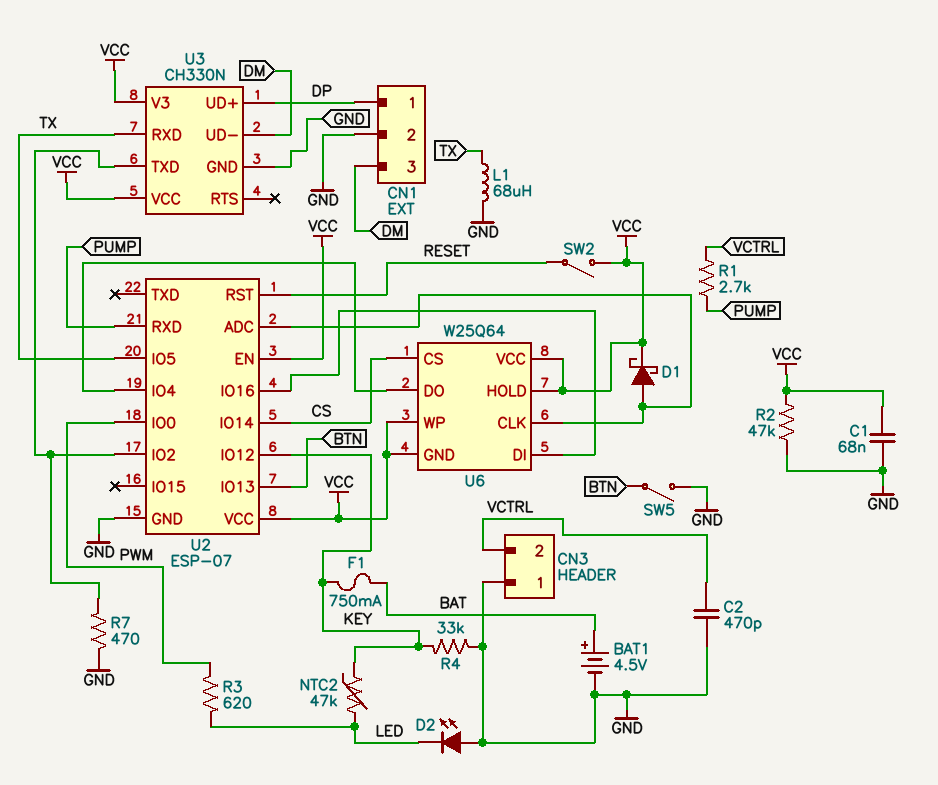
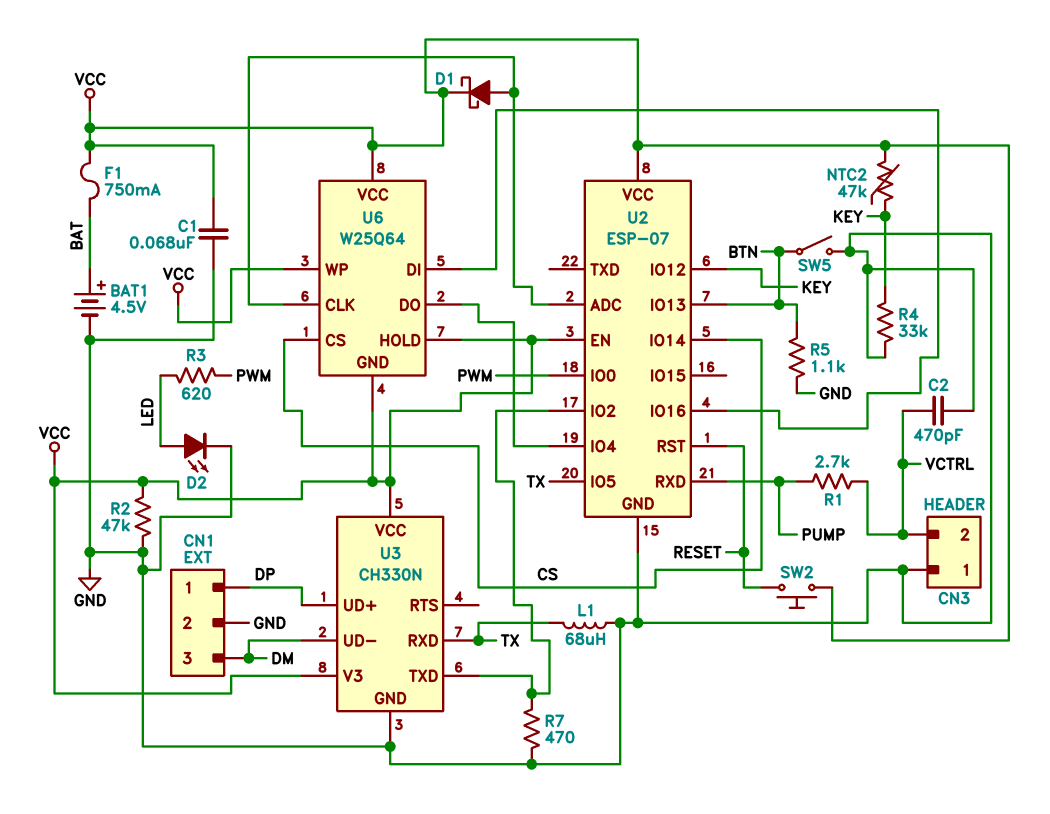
D2: LED (A GND, K LED) -> LED (A LED, K GND)
F1: 750mA (BAT, KEY) -> 750mA (BAT, VCC)
NTC2: 47k (KEY, LED) -> 47k (KEY, VCC)
R5: none -> 1.1k (BTN, GND)
SW2: switch (RESET, VCC) -> button (RESET, VCC)

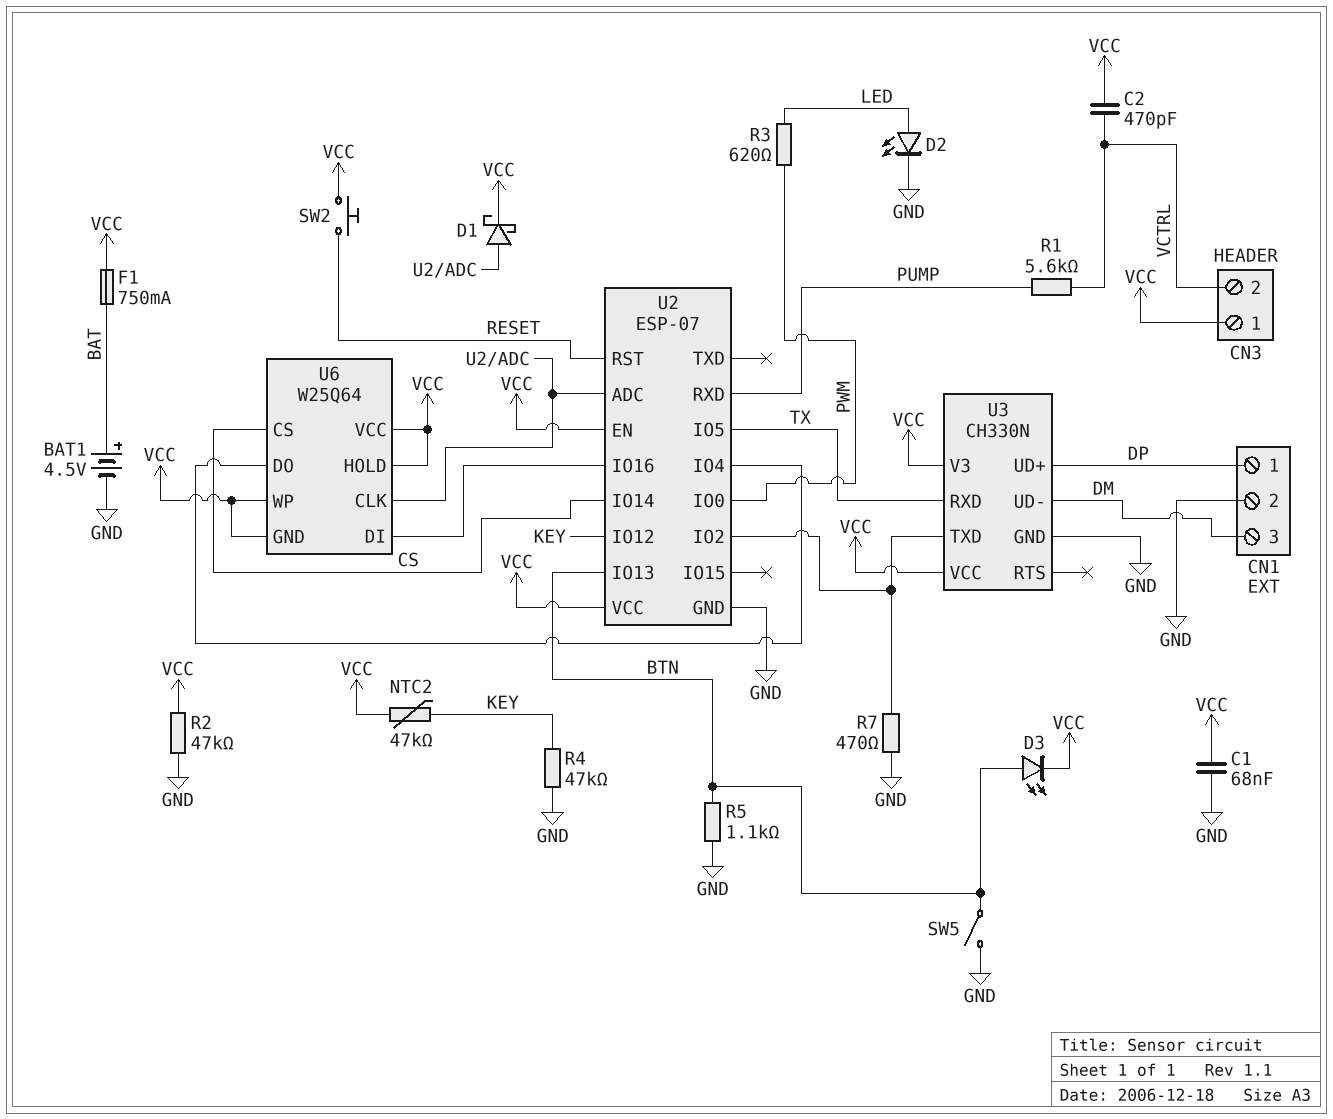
C2: 470pF (GND, VCTRL) -> 470pF (VCC, VCTRL)
CN3 pin 1: GND -> VCC
D3: none -> LED (A BTN, K VCC)
L1: 68uH (GND, TX) -> none
R1: 2.7k (PUMP, VCTRL) -> 5.6k (PUMP, VCTRL)
R4: 33k (GND, KEY) -> 47k (GND, KEY)

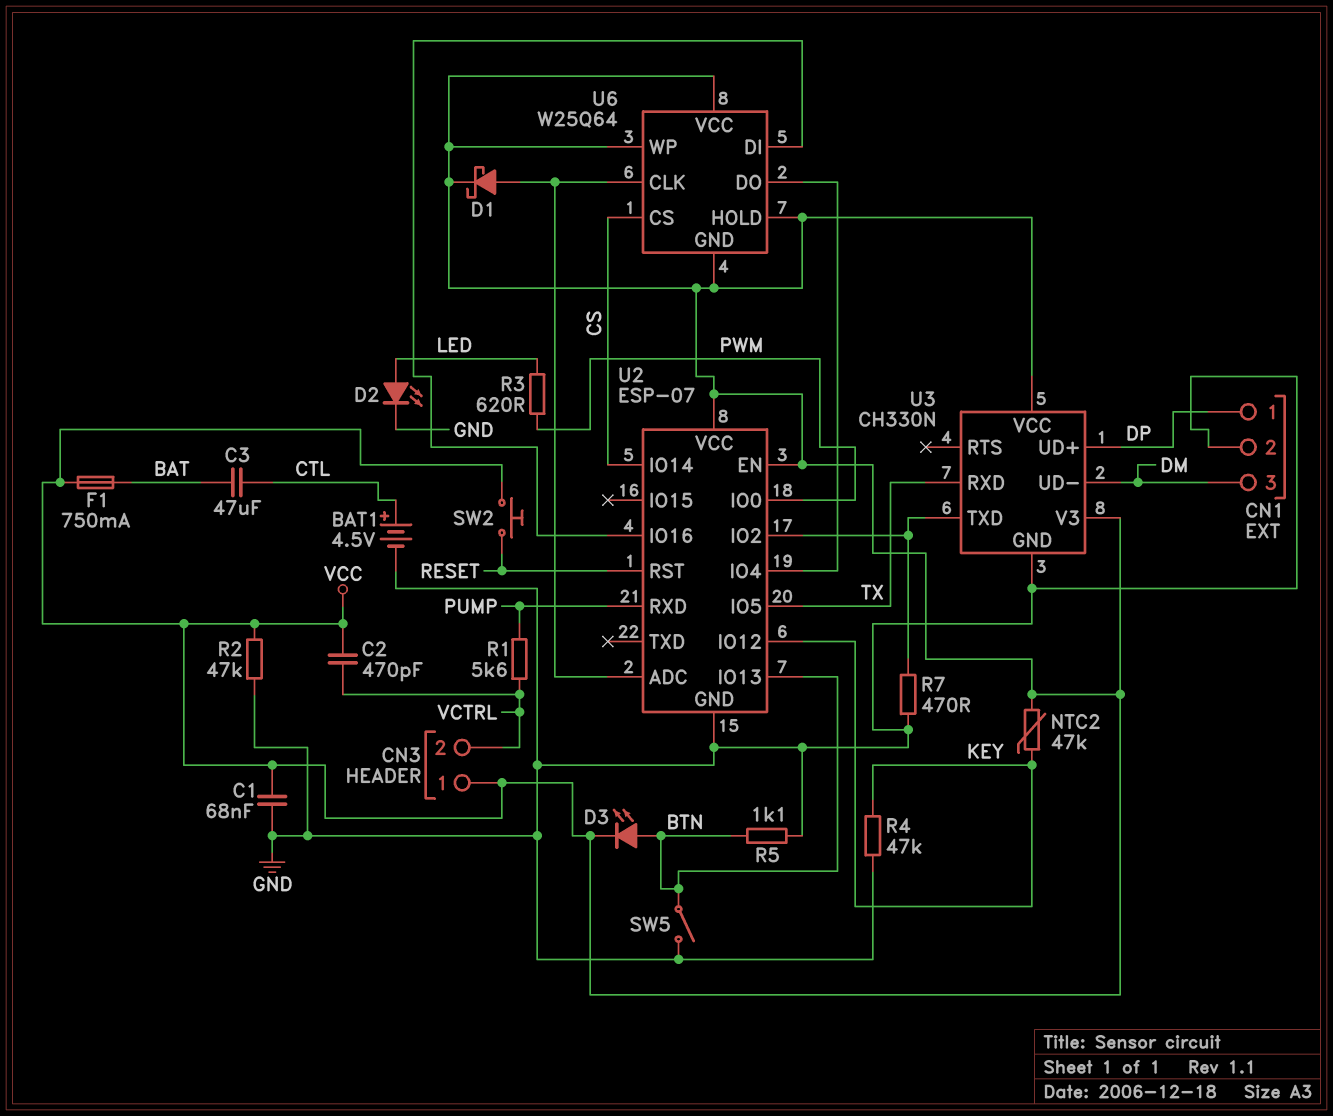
BAT1: 4.5V (plus BAT, minus GND) -> 4.5V (plus CTL, minus GND)
C3: none -> 47uF (BAT, CTL)

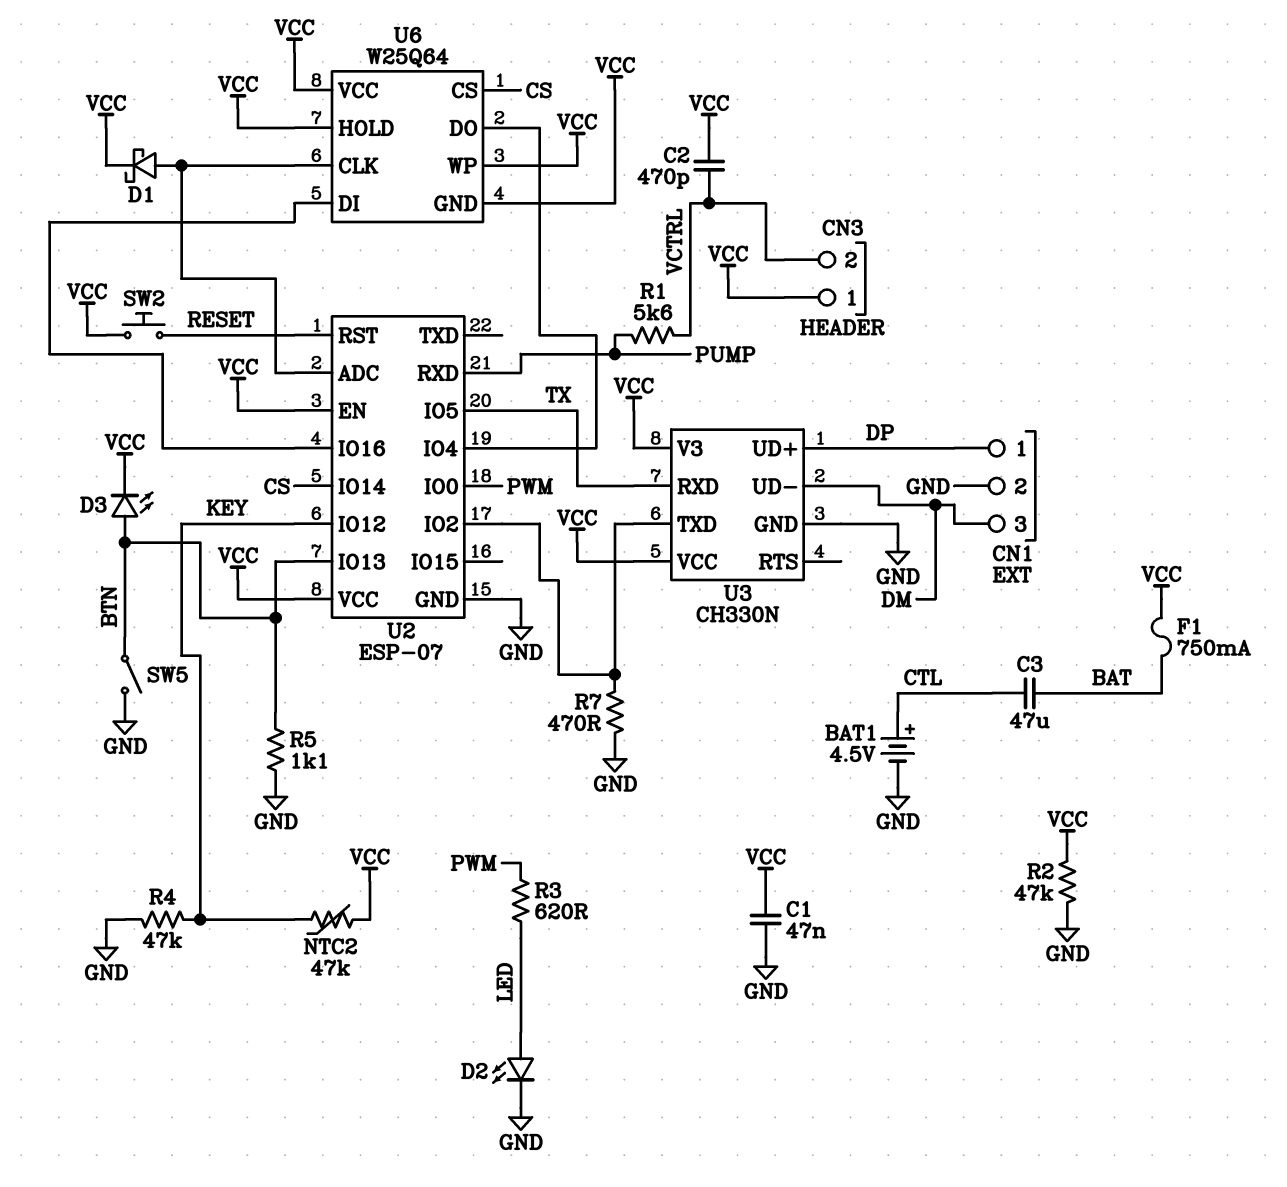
C1: 68nF (GND, VCC) -> 47nF (GND, VCC)

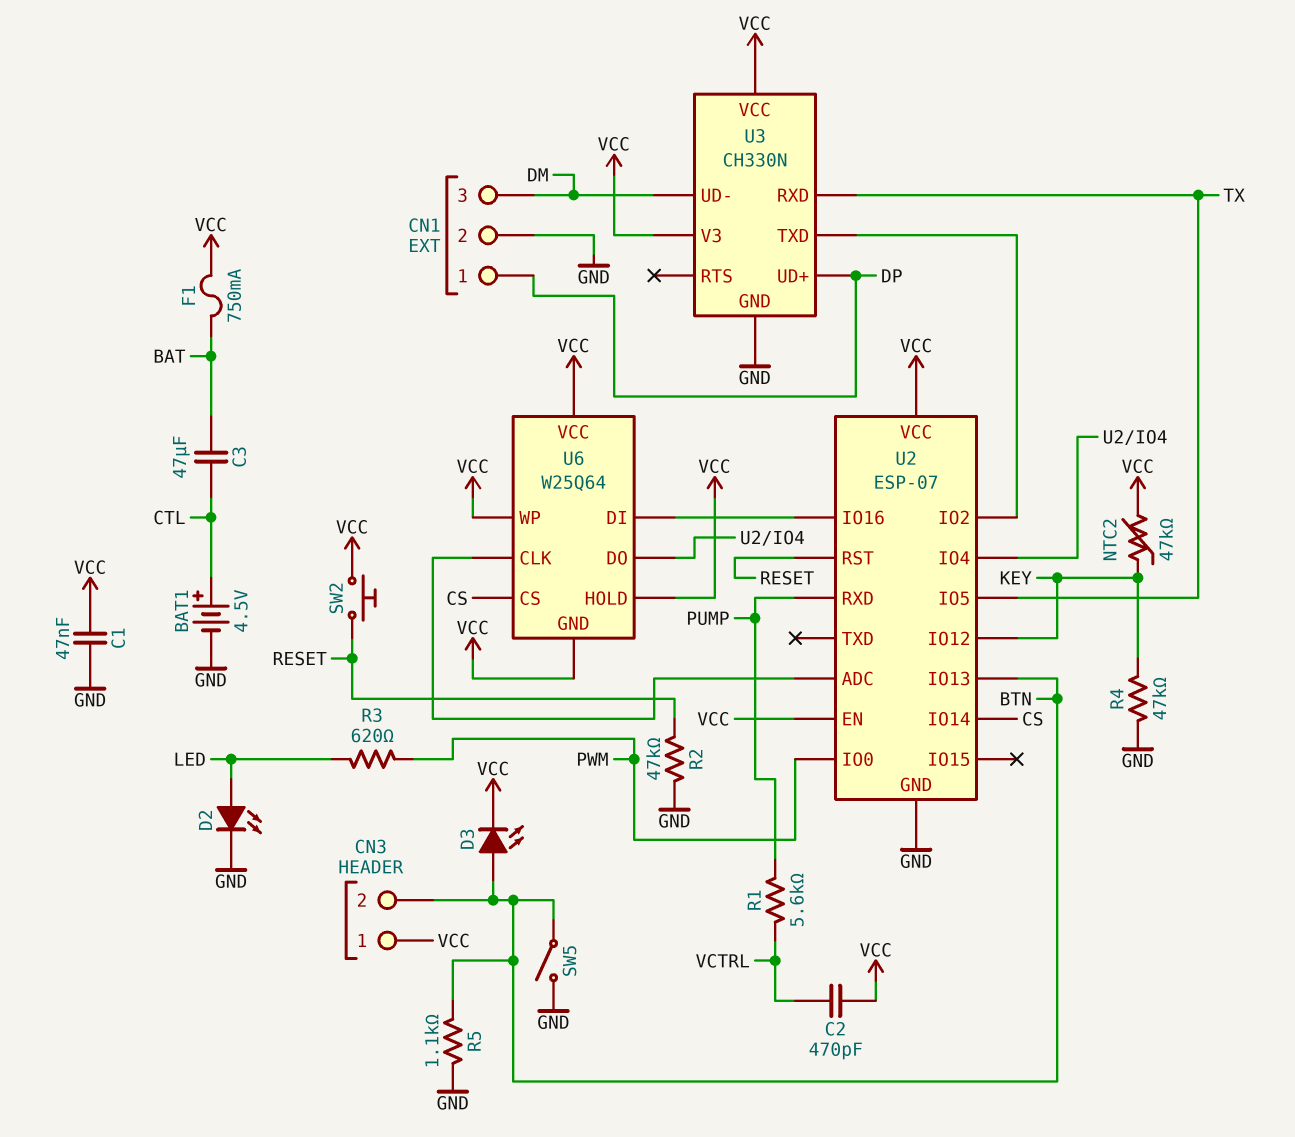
CN3 pin 2: VCTRL -> BTN
D1: schottky (A U2/ADC, K VCC) -> none
R2: 47k (GND, VCC) -> 47k (GND, RESET)
R7: 470 (GND, U2/IO2) -> none

